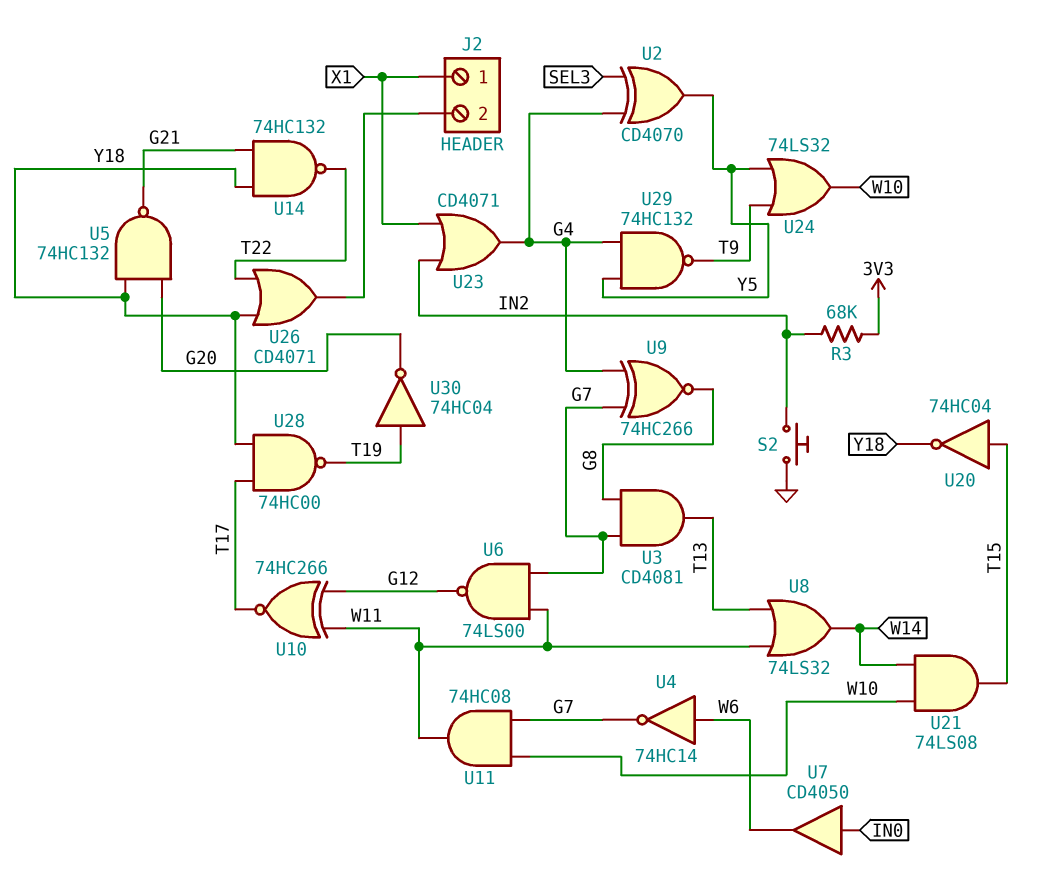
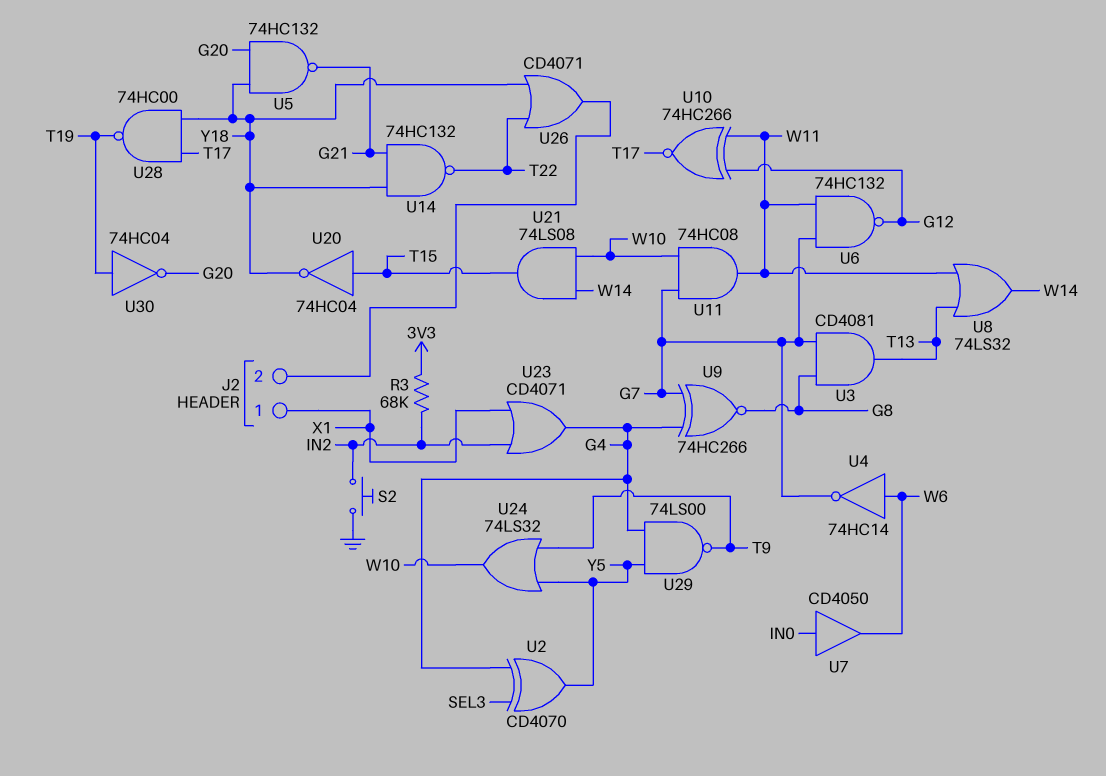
U6: NAND 74LS00 (in G7, in W11, out G12) -> NAND 74HC132 (in G7, in W11, out G12)
U29: NAND 74HC132 (in G4, in Y5, out T9) -> NAND 74LS00 (in G4, in Y5, out T9)

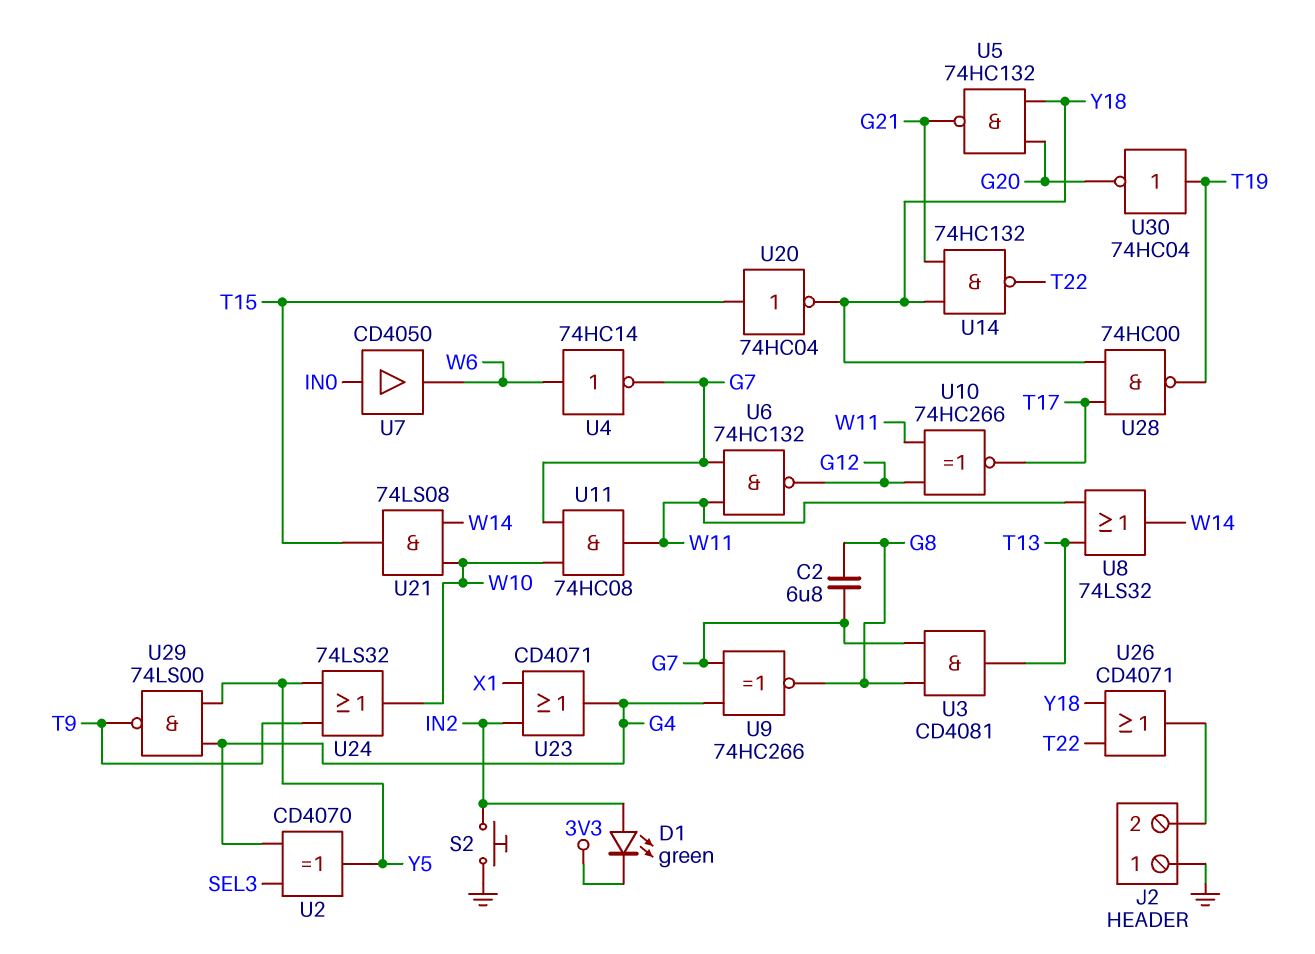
C2: none -> 6.8uF (G7, G8)
D1: none -> LED green (A IN2, K 3V3)
J2 pin 1: X1 -> GND
R3: 68k (3V3, IN2) -> none

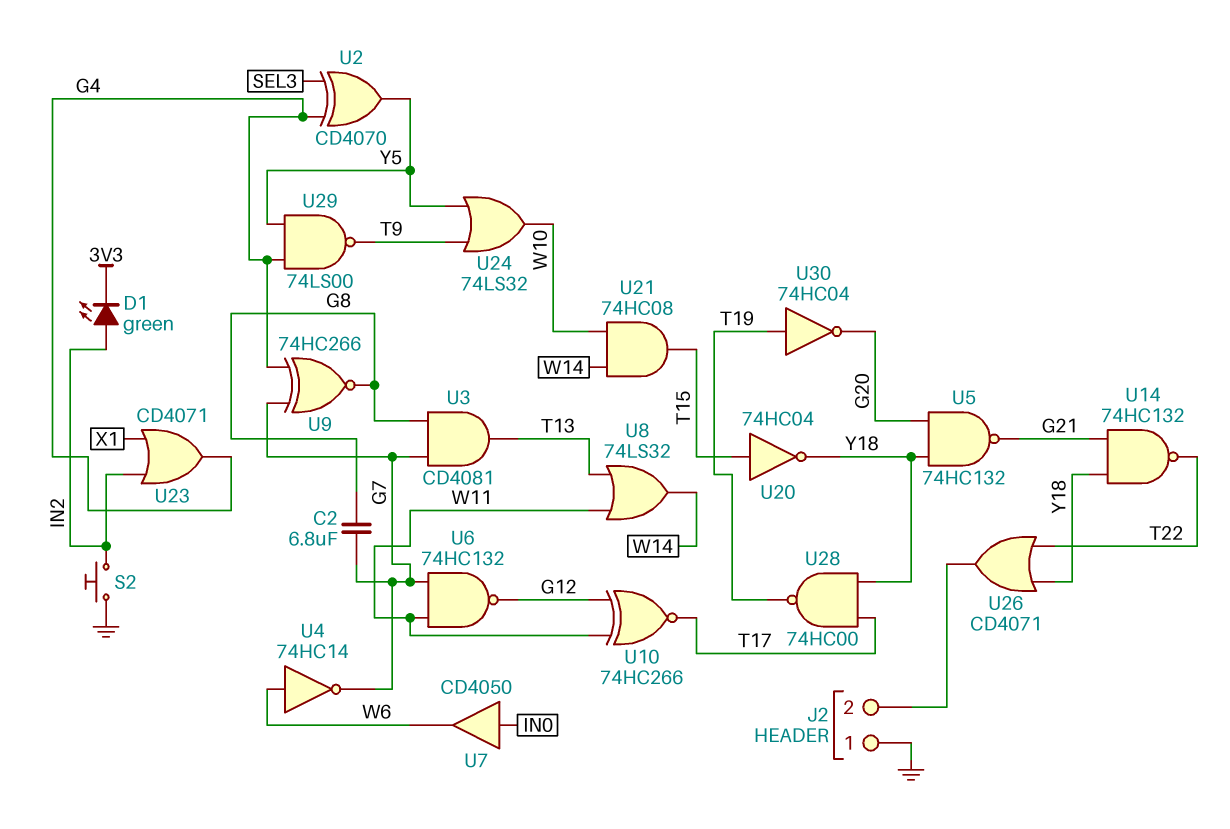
U11: AND 74HC08 (in G7, in W10, out W11) -> none
U21: AND 74LS08 (in W10, in W14, out T15) -> AND 74HC08 (in W10, in W14, out T15)

